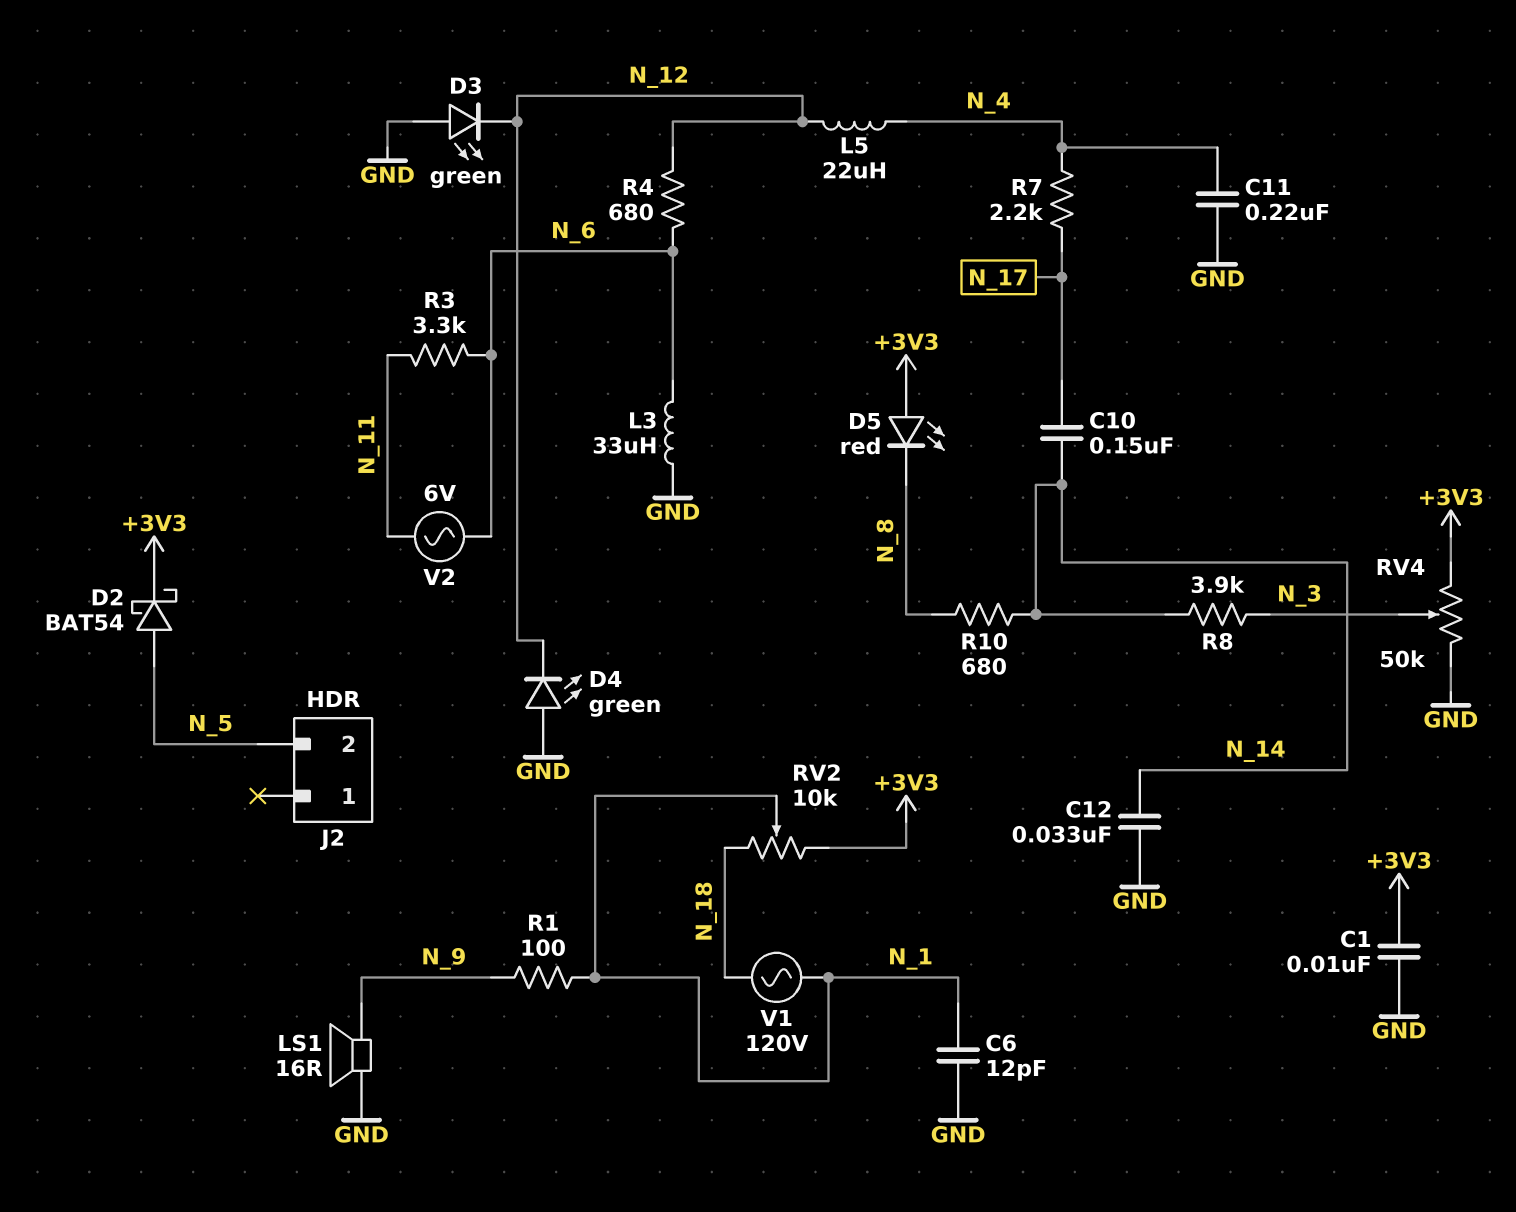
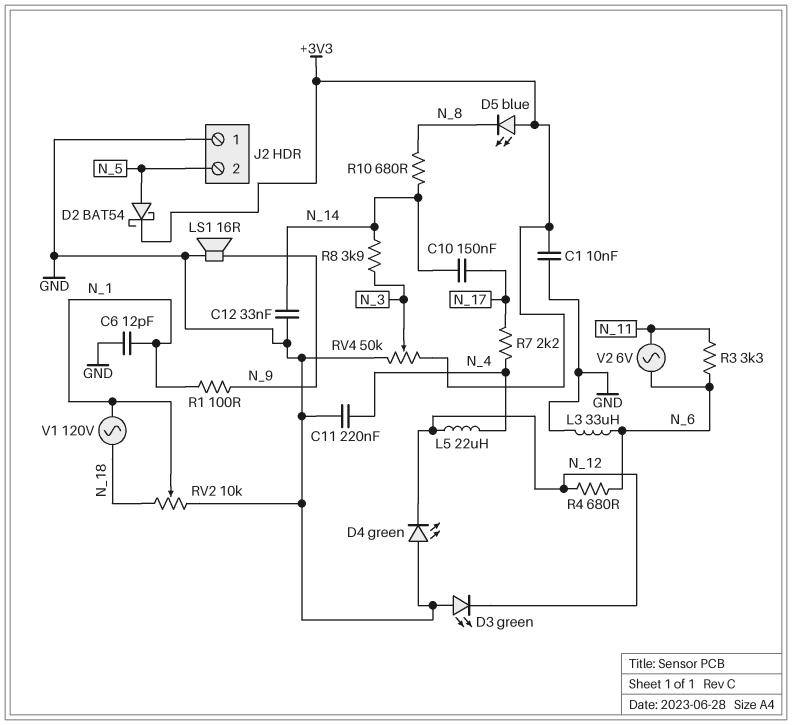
D5: LED red (A +3V3, K N_8) -> LED blue (A +3V3, K N_8)
J2 pin 1: none -> GND
RV2: 10k (+3V3, N_18, wiper N_1) -> 10k (GND, N_18, wiper N_1)

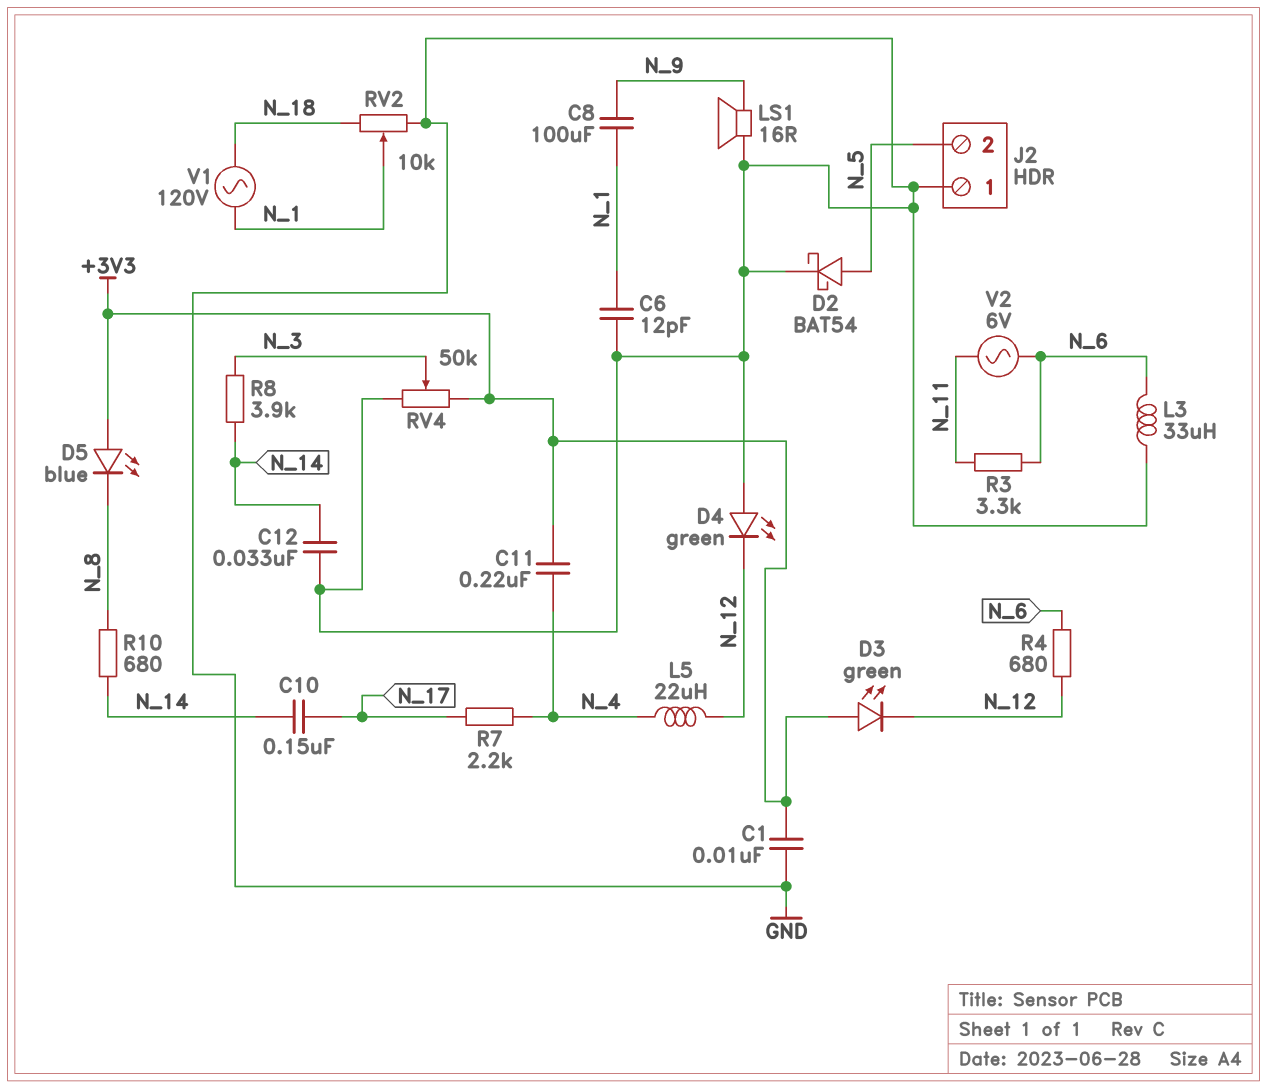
C8: none -> 100uF (N_1, N_9)
C11: 220nF (GND, N_4) -> 220nF (+3V3, N_4)
D2: schottky BAT54 (A N_5, K +3V3) -> schottky BAT54 (A N_5, K GND)
D3: LED green (A GND, K N_12) -> LED green (A +3V3, K N_12)
R1: 100 (N_1, N_9) -> none

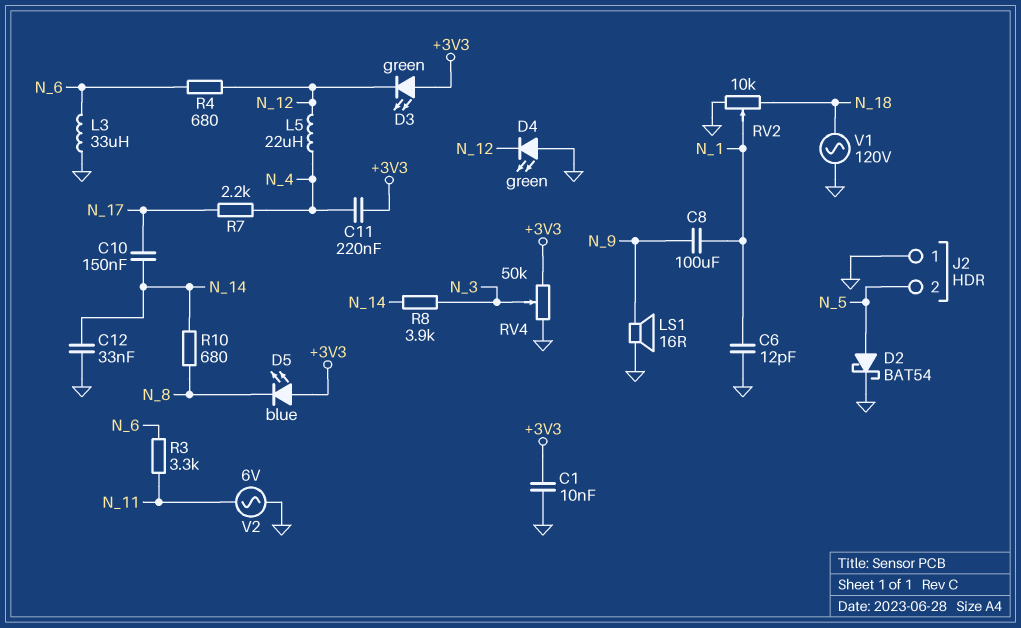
V1: AC 120V (N_1, N_18) -> AC 120V (GND, N_18)
V2: AC 6V (N_6, N_11) -> AC 6V (GND, N_11)

